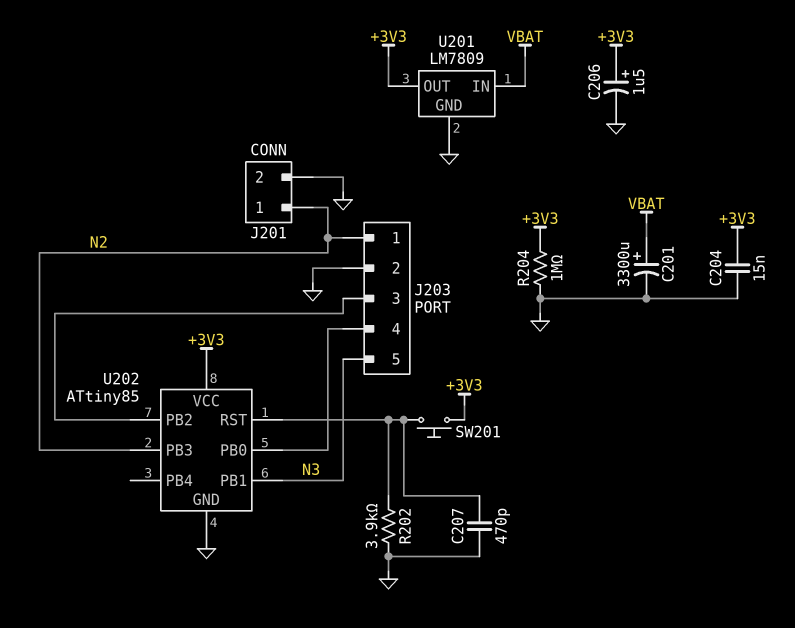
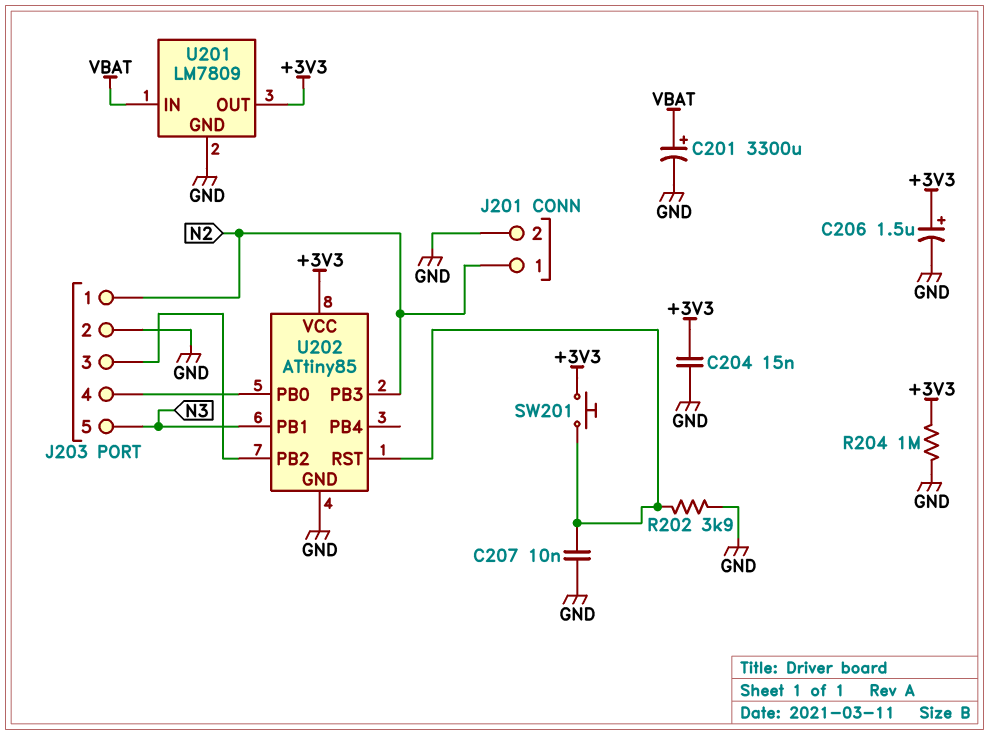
C207: 470pF (GND, U202/RST) -> 10nF (GND, U202/RST)

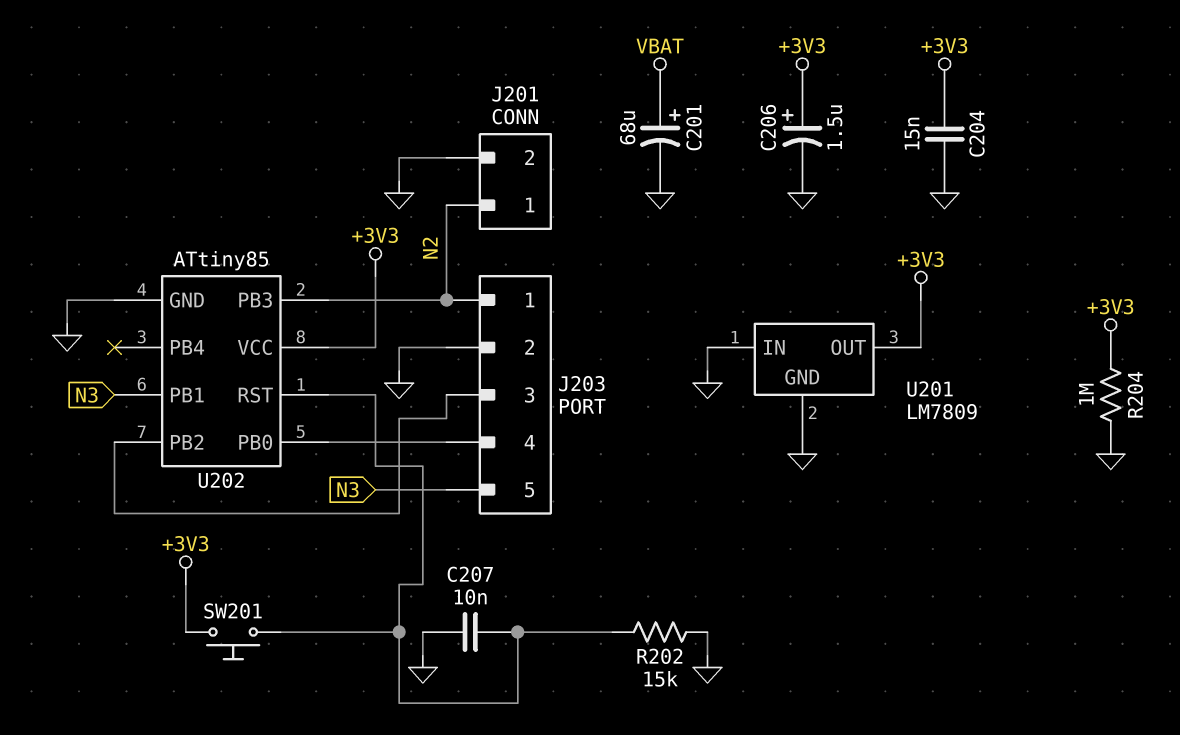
C201: 3300uF (plus VBAT, minus GND) -> 68uF (plus VBAT, minus GND)
R202: 3.9k (GND, U202/RST) -> 15k (GND, U202/RST)
U201 pin IN: VBAT -> GND

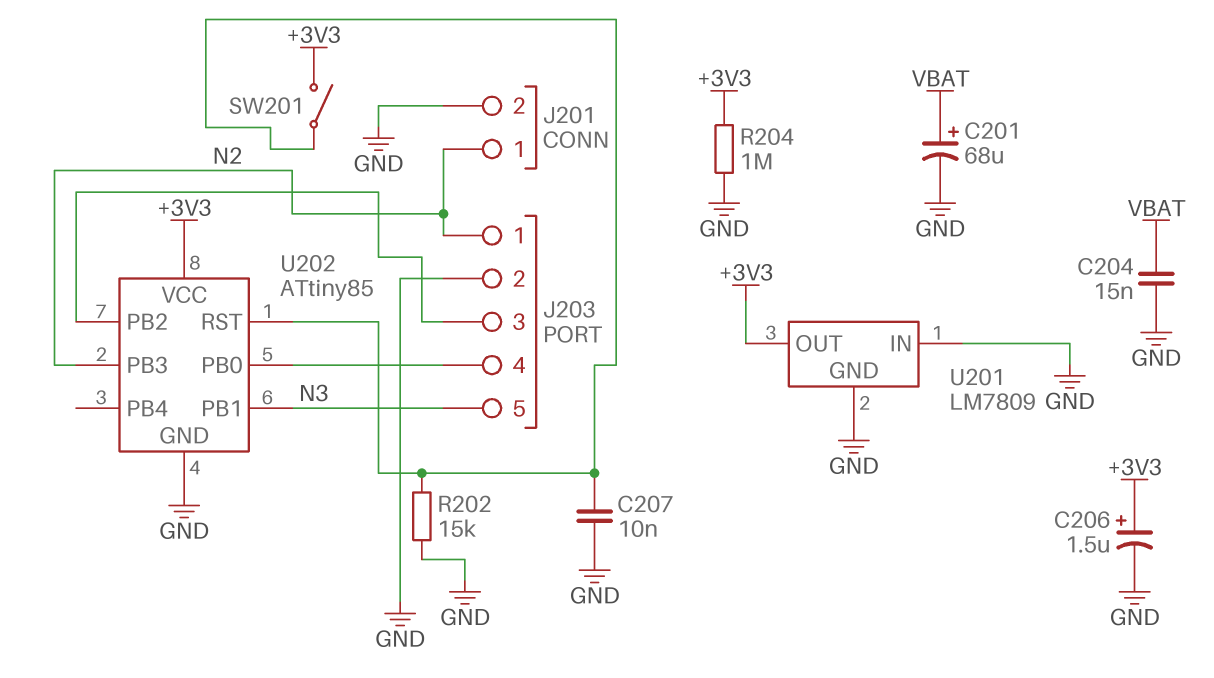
C204: 15nF (+3V3, GND) -> 15nF (GND, VBAT)
SW201: button (+3V3, U202/RST) -> switch (+3V3, U202/RST)

